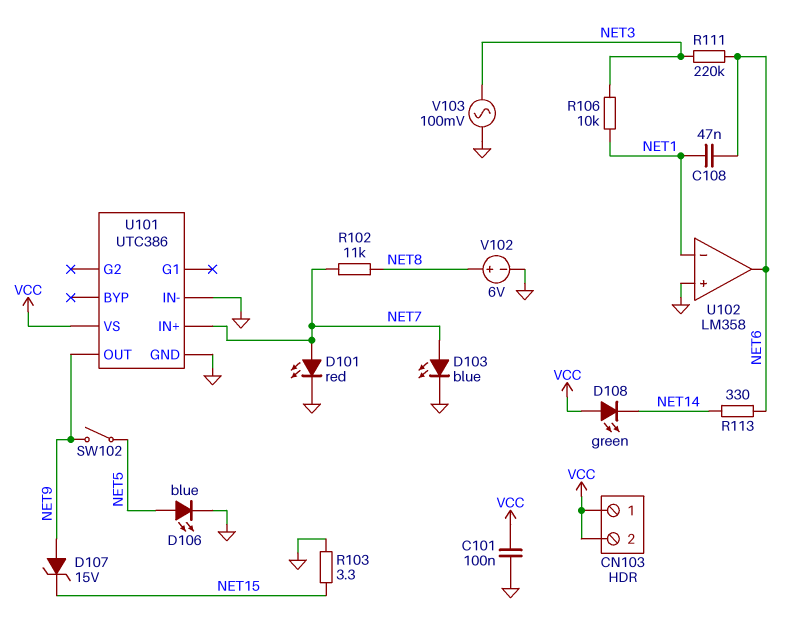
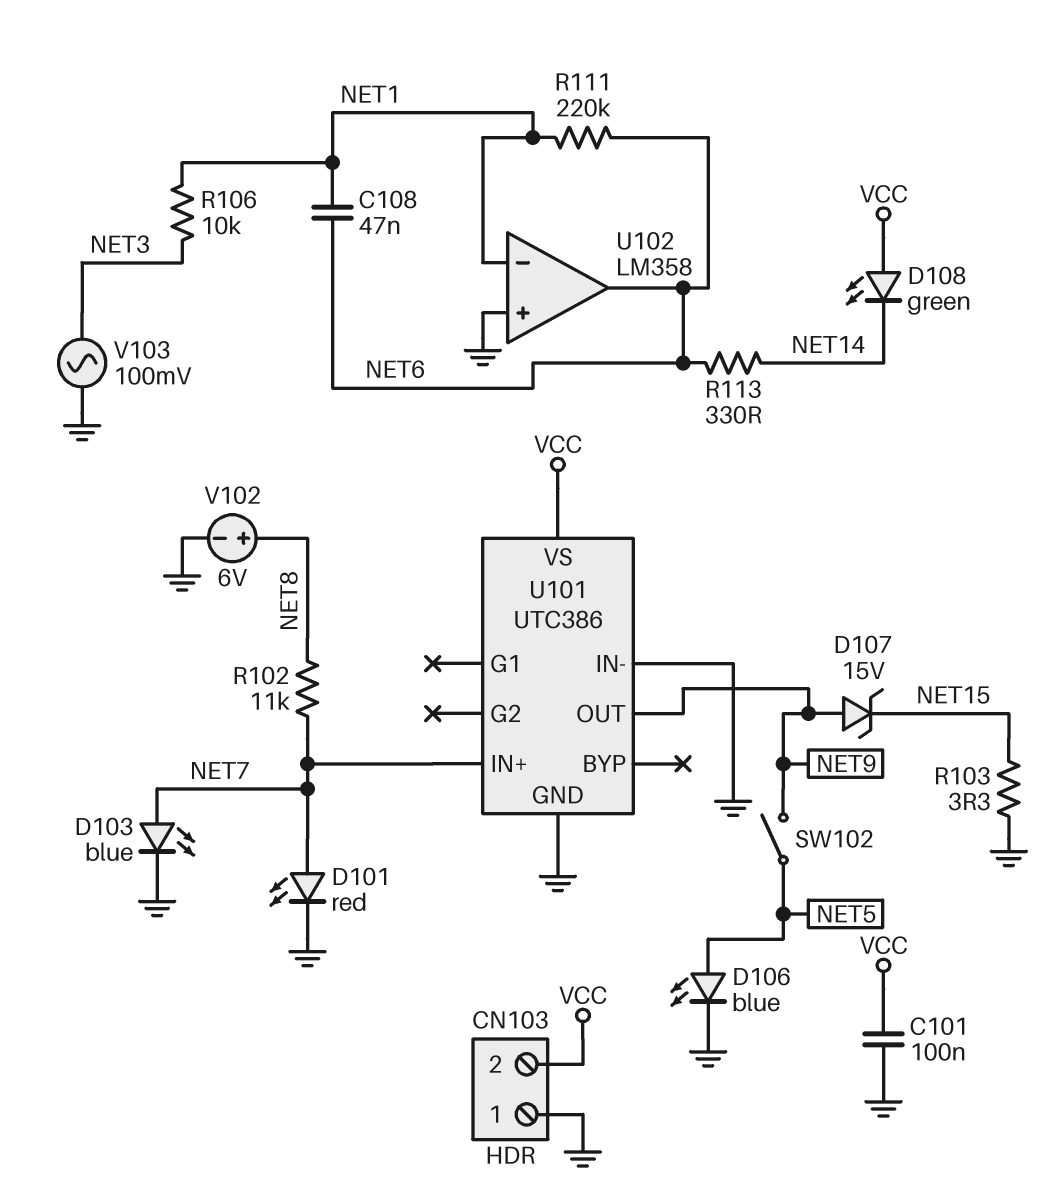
CN103 pin 1: VCC -> GND
R111: 220k (NET3, NET6) -> 220k (NET1, NET6)

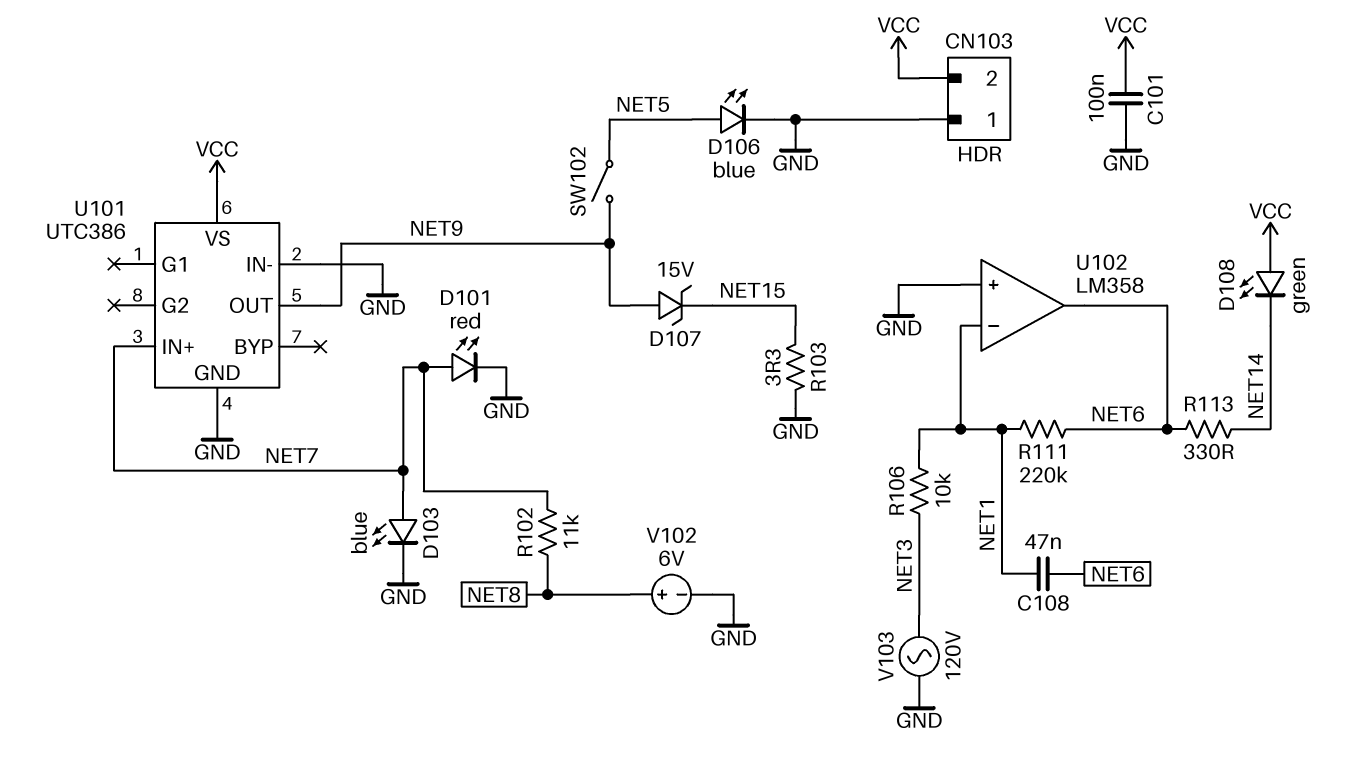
V103: AC 100mV (GND, NET3) -> AC 120V (GND, NET3)

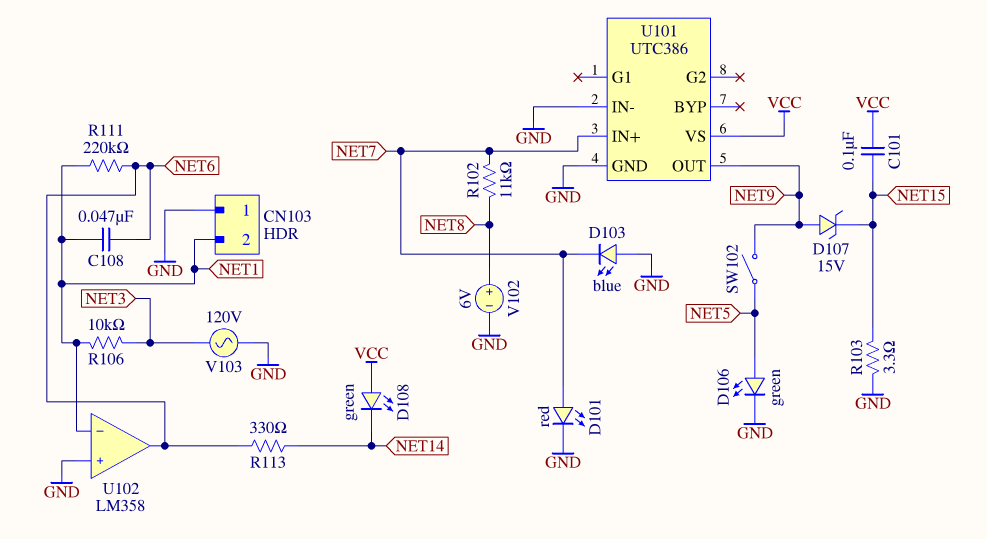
C101: 100nF (GND, VCC) -> 100nF (NET15, VCC)
CN103 pin 2: VCC -> NET1
D103: LED blue (A NET7, K GND) -> LED blue (A GND, K NET7)
D106: LED blue (A NET5, K GND) -> LED green (A NET5, K GND)

